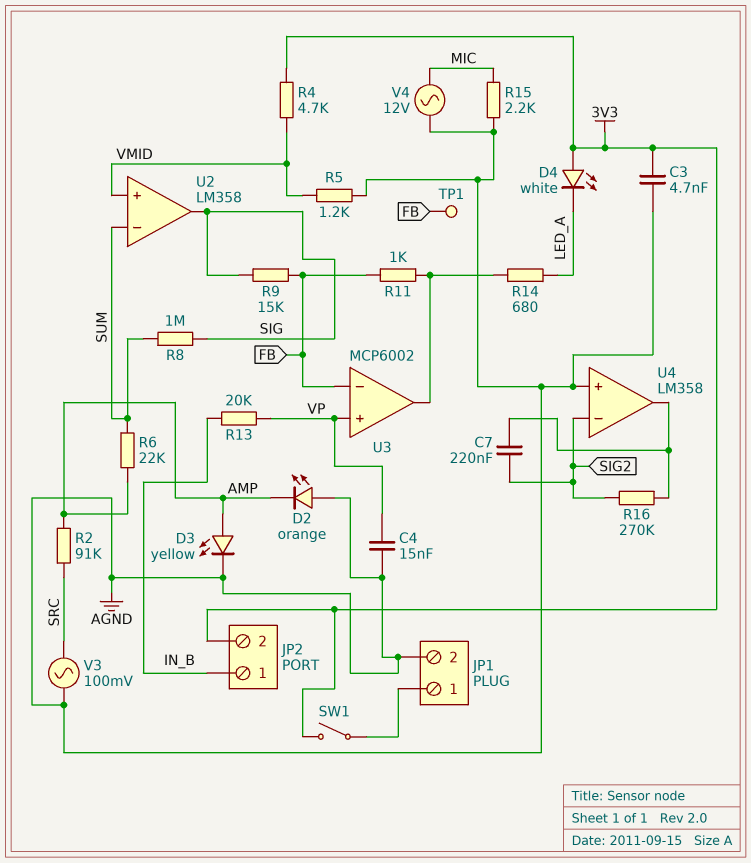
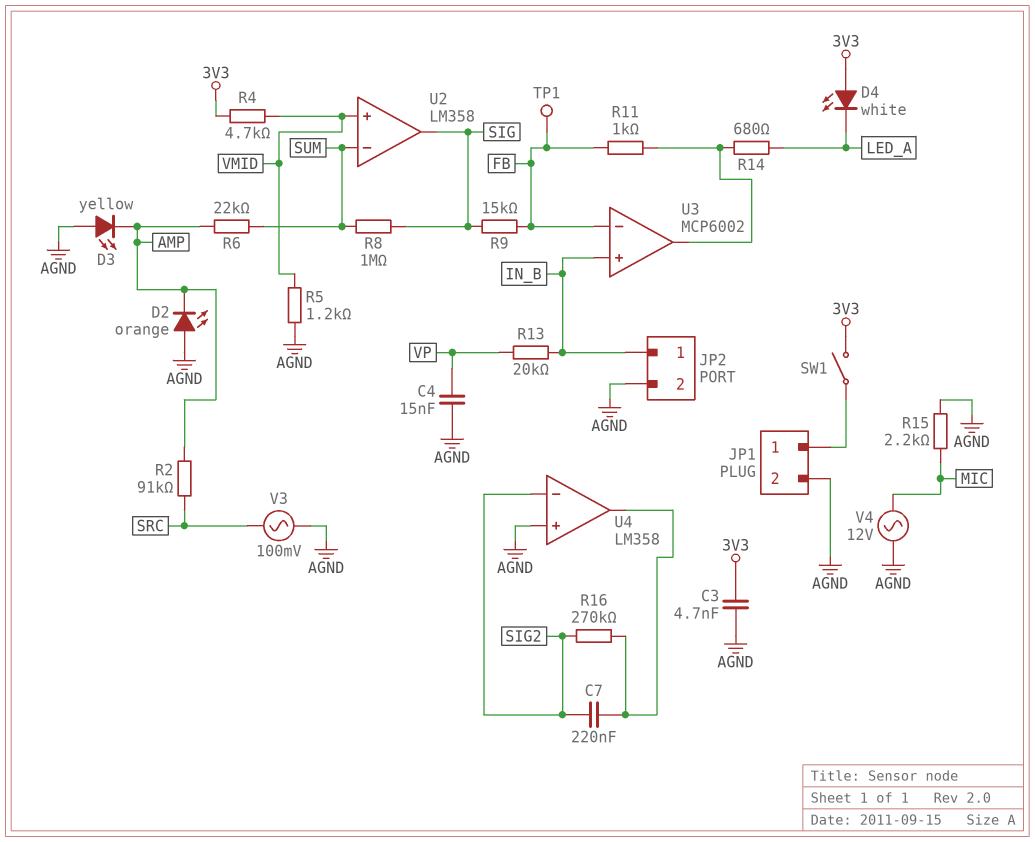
D3: LED yellow (A AMP, K AGND) -> LED yellow (A AGND, K AMP)
JP2 pin 2: 3V3 -> AGND
U3 pin in+: VP -> IN_B

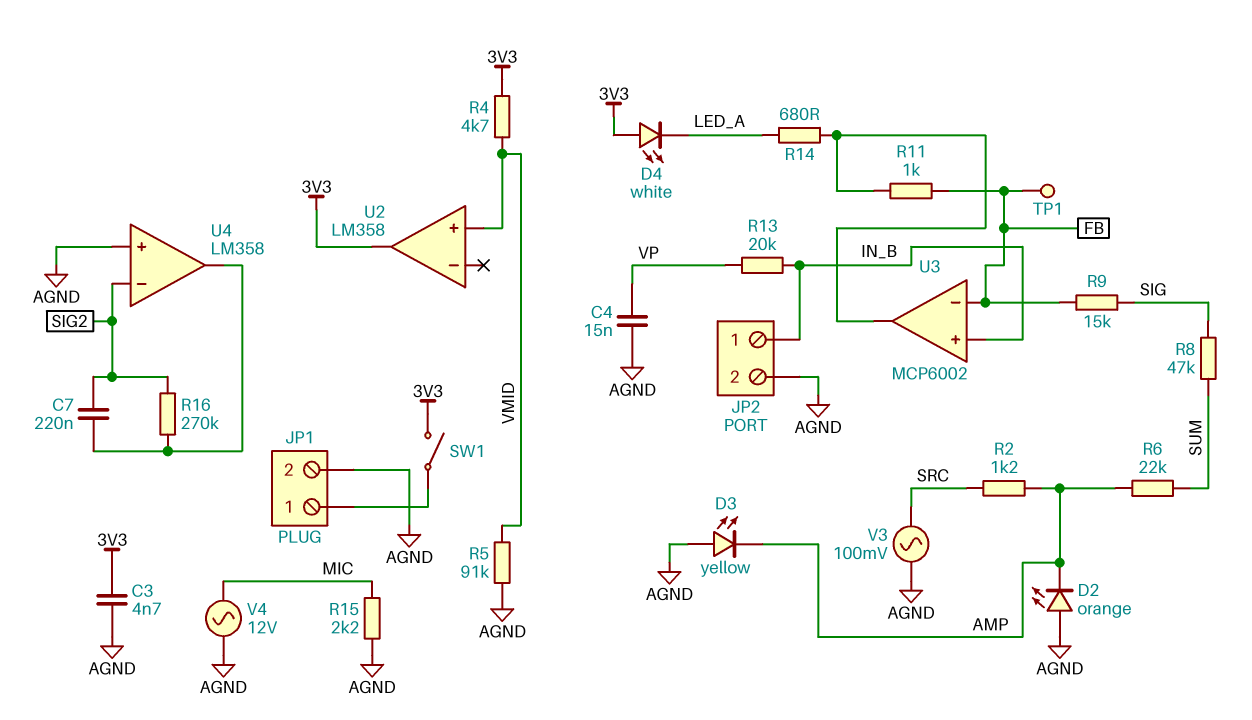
R2: 91k (AMP, SRC) -> 1.2k (AMP, SRC)
R5: 1.2k (AGND, VMID) -> 91k (AGND, VMID)
R8: 1M (SIG, SUM) -> 47k (SIG, SUM)
U2 pin in-: SUM -> none
U2 pin out: SIG -> 3V3

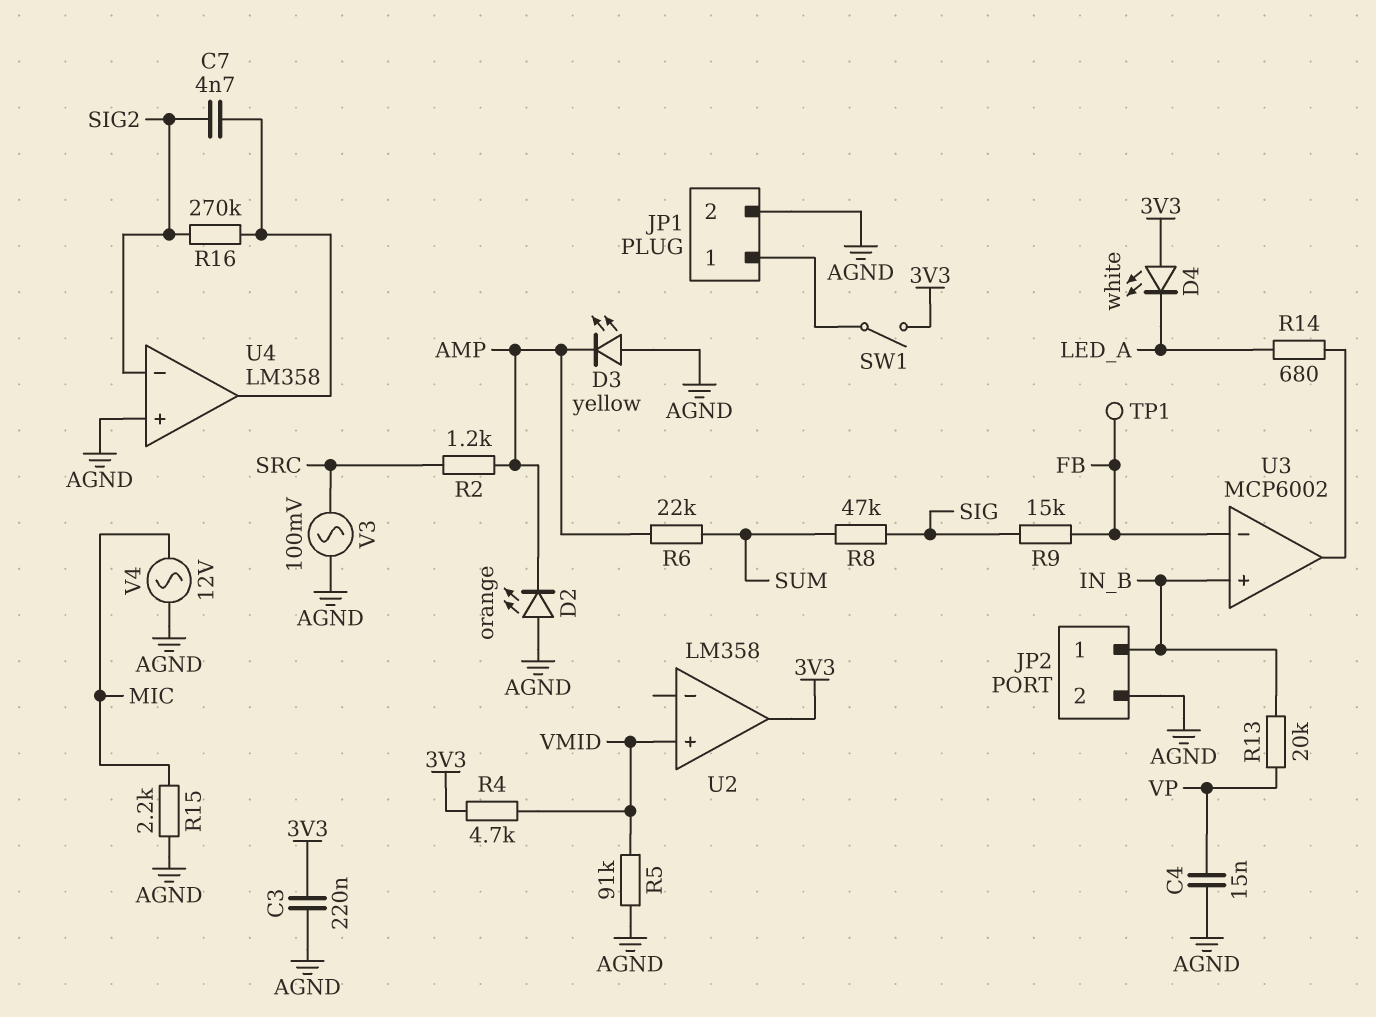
C3: 4.7nF (3V3, AGND) -> 220nF (3V3, AGND)
C7: 220nF (SIG2, U4/out) -> 4.7nF (SIG2, U4/out)
R11: 1k (FB, U3/out) -> none

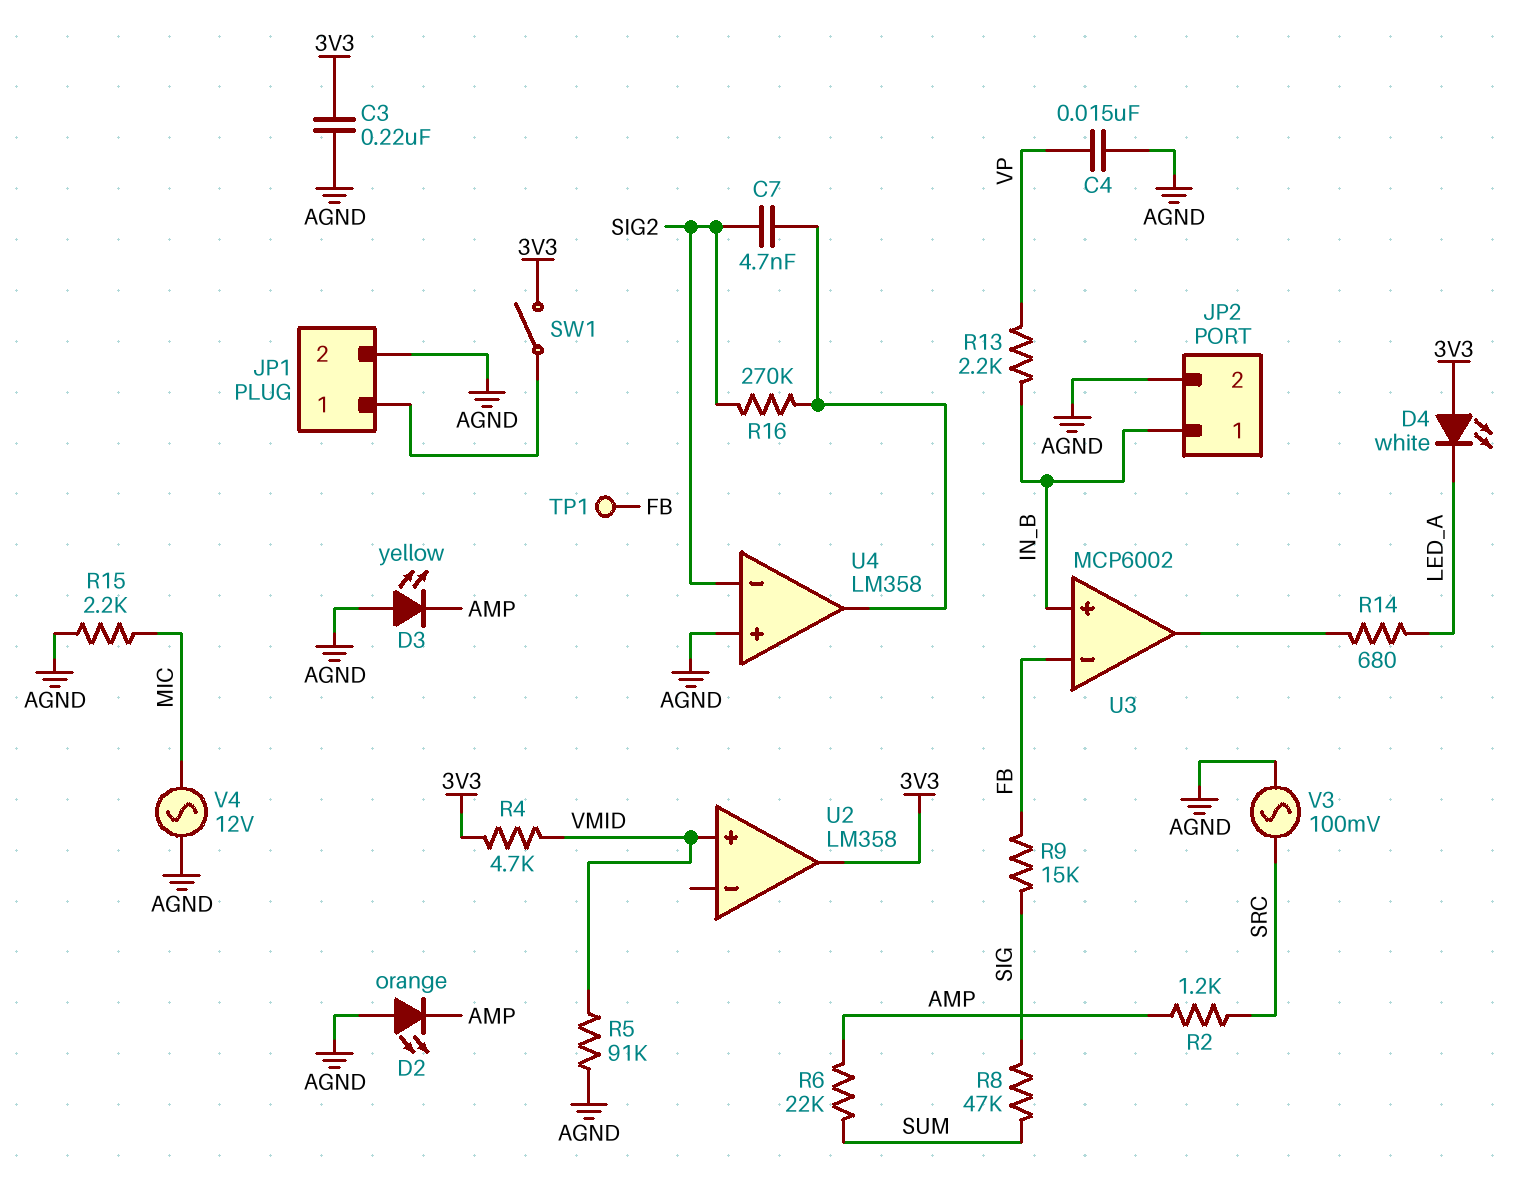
R13: 20k (IN_B, VP) -> 2.2k (IN_B, VP)

